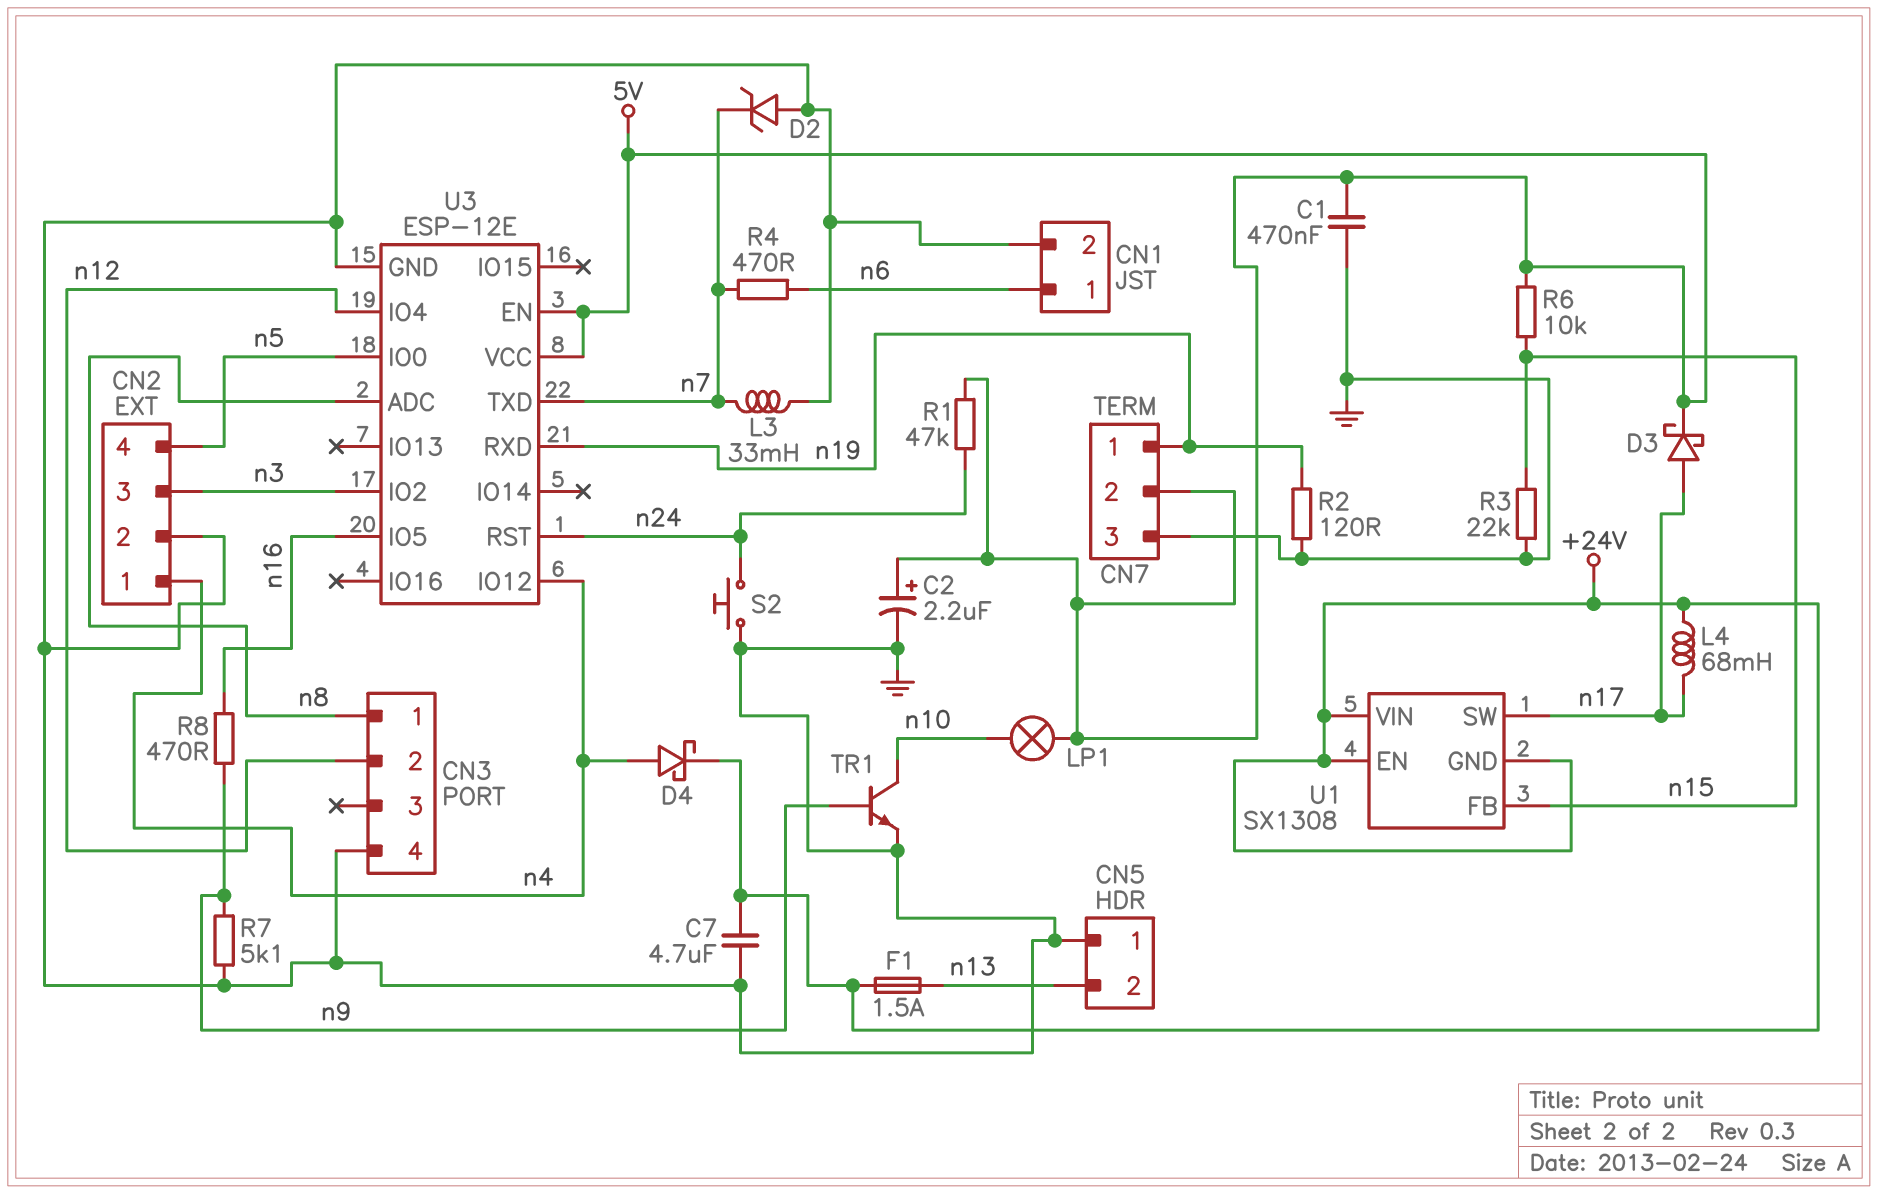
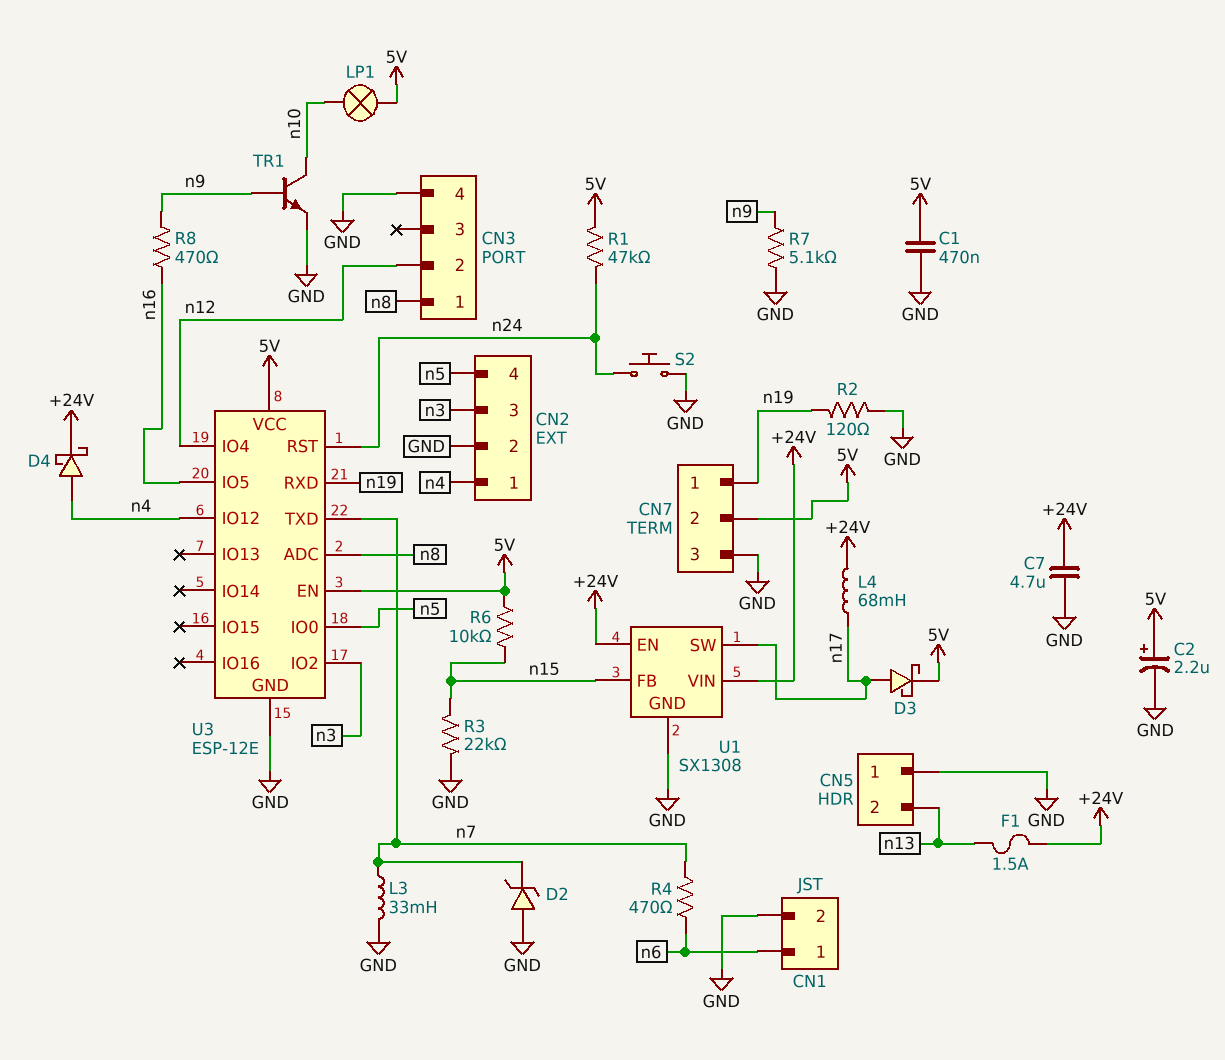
U1 pin GND: +24V -> GND

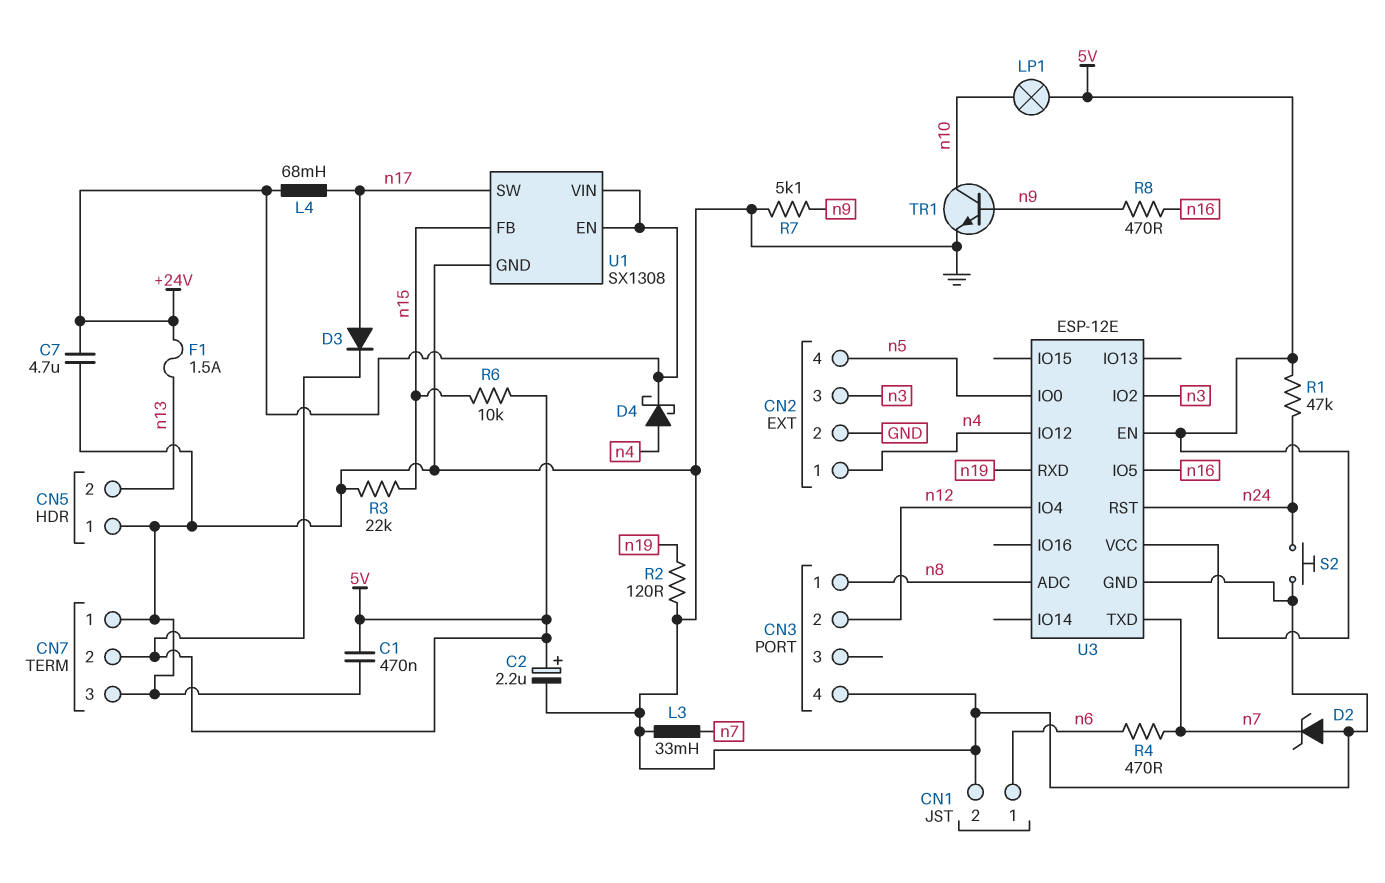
CN7 pin 1: n19 -> GND
D3: schottky (A n17, K 5V) -> diode (A n17, K 5V)

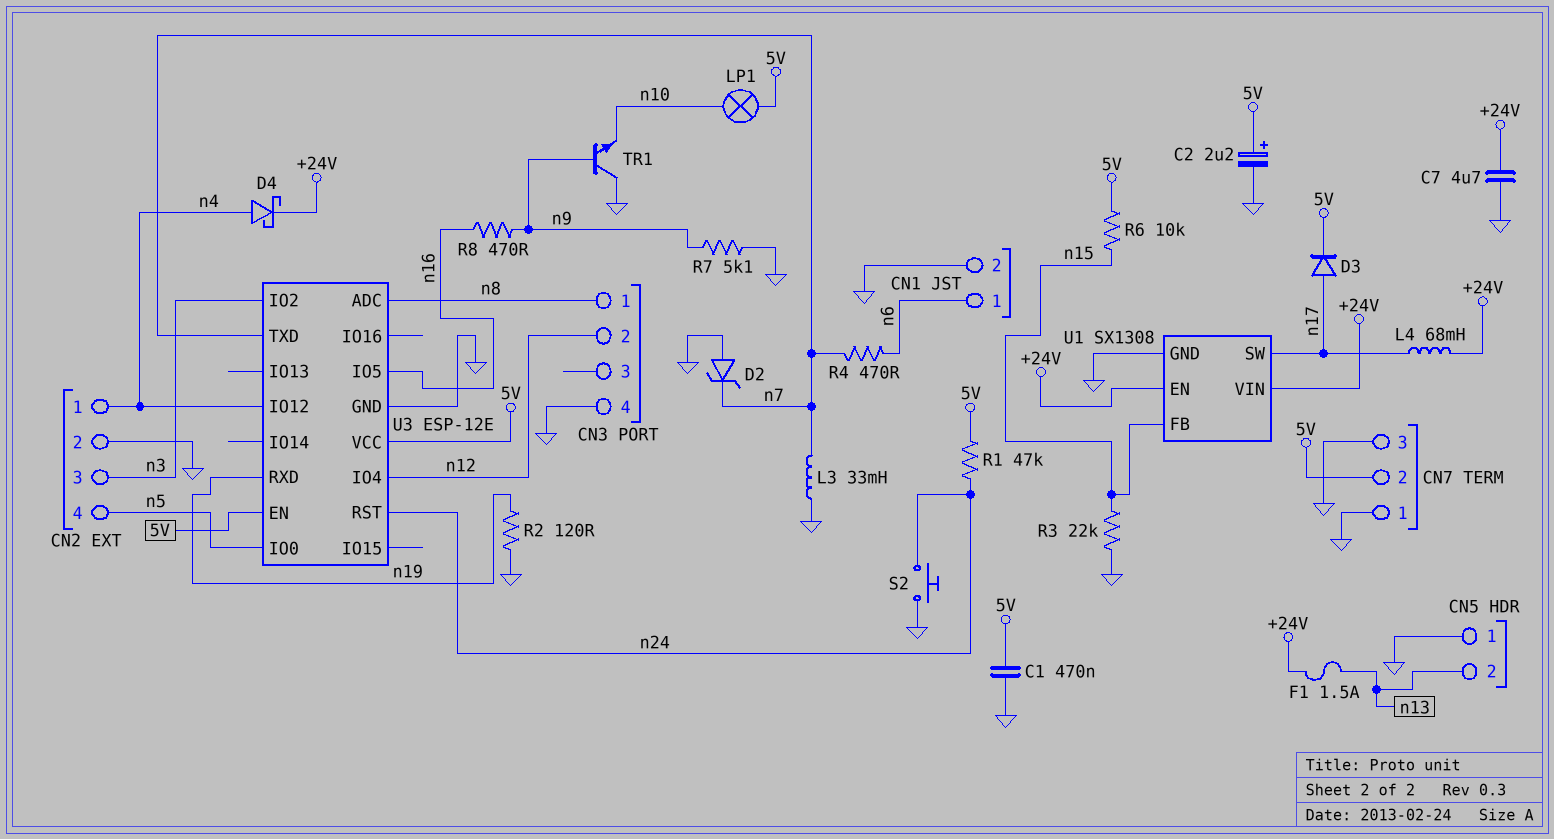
TR1: NPN (B n9, C n10, E GND) -> NPN (B n9, C GND, E n10)

